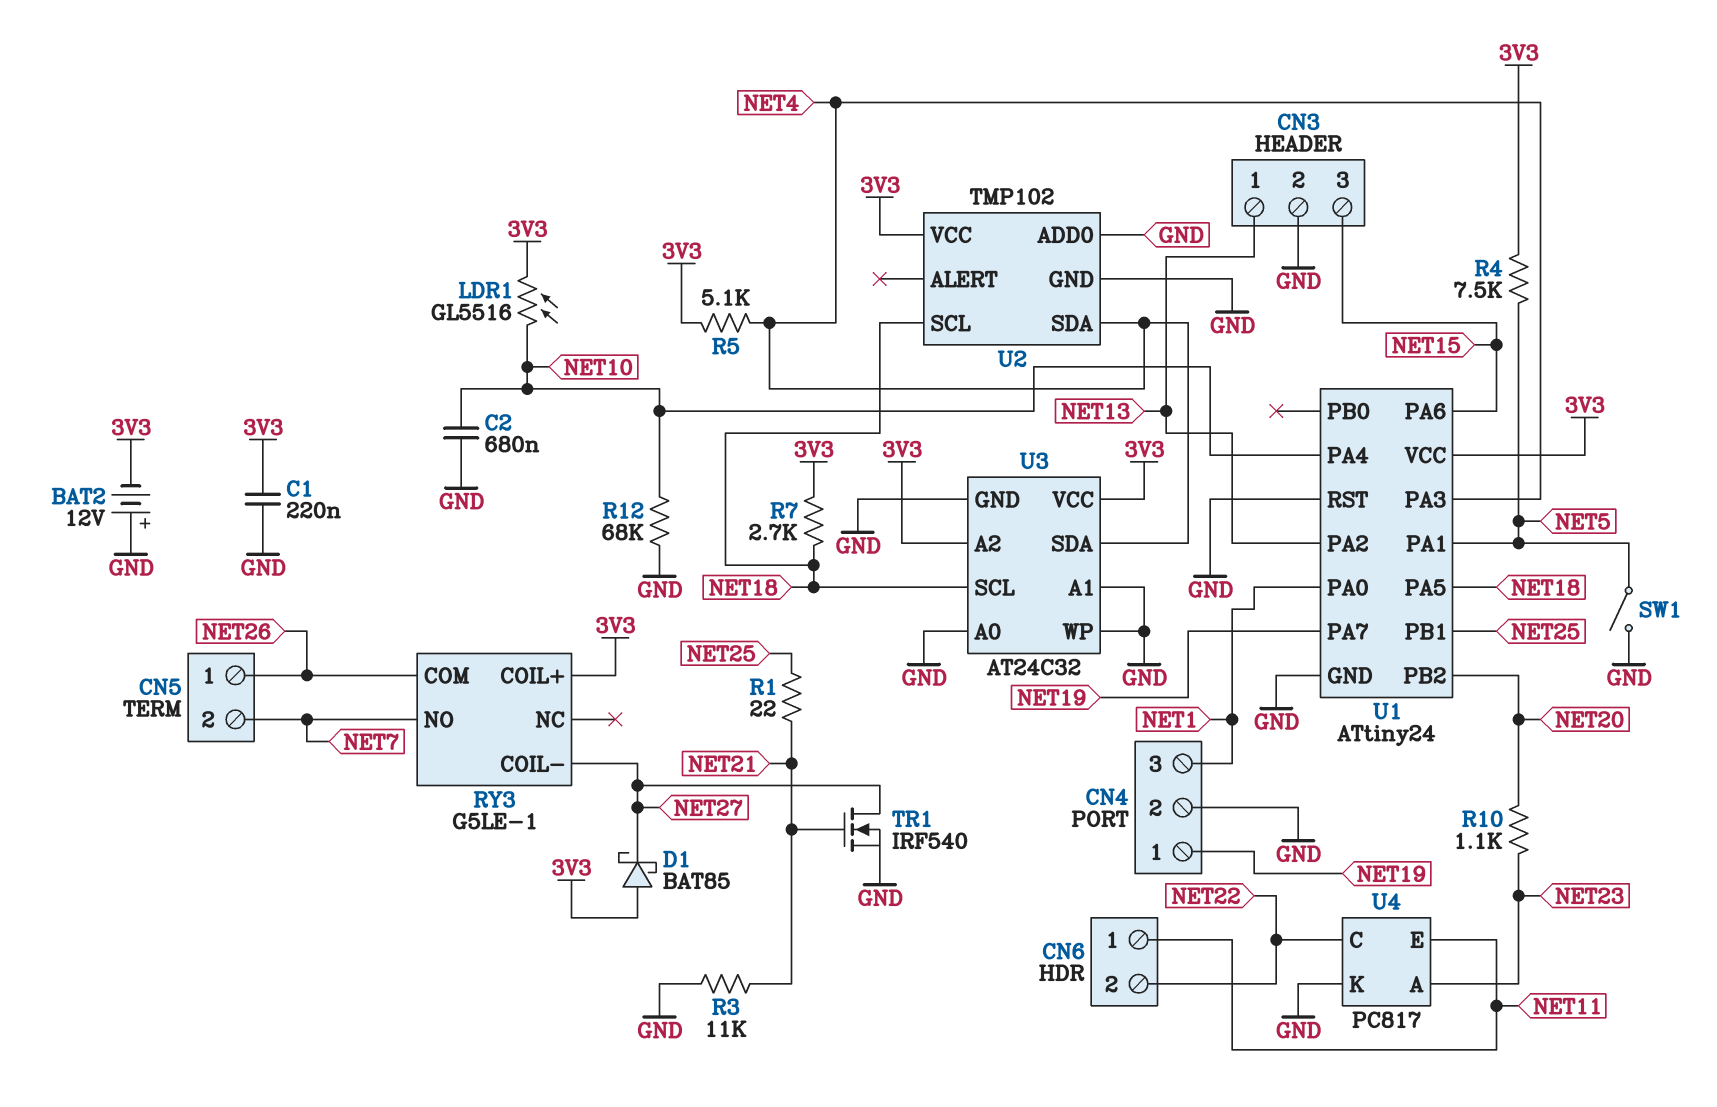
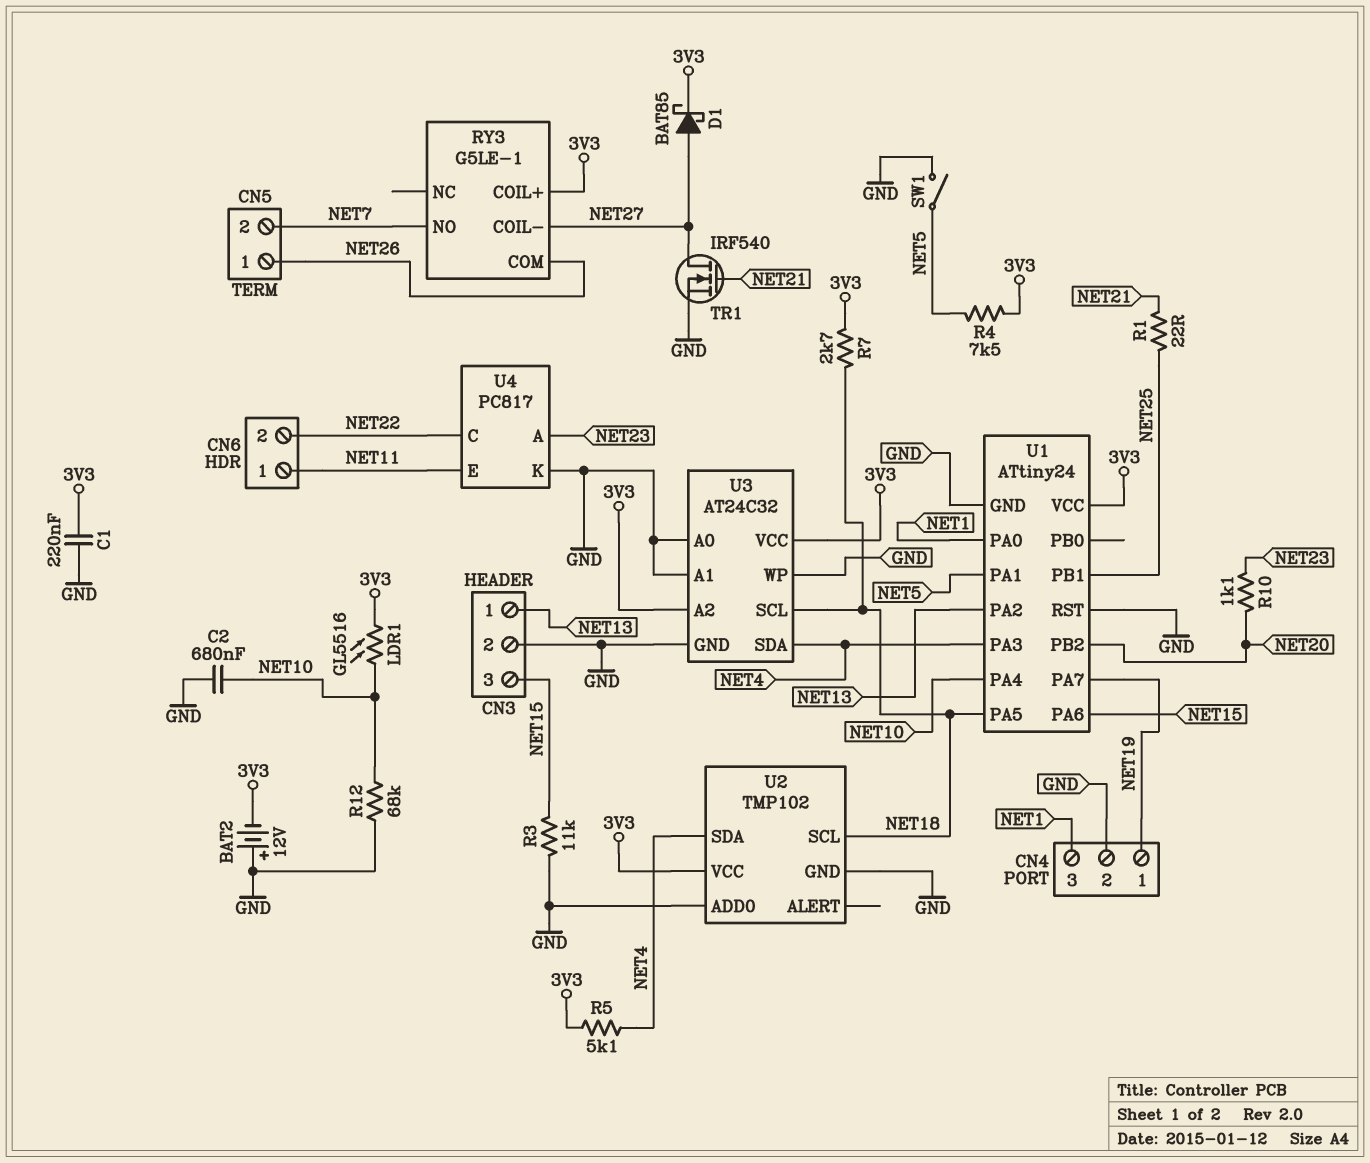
D1: schottky BAT85 (A 3V3, K NET27) -> schottky BAT85 (A NET27, K 3V3)
R3: 11k (GND, NET21) -> 11k (GND, NET15)

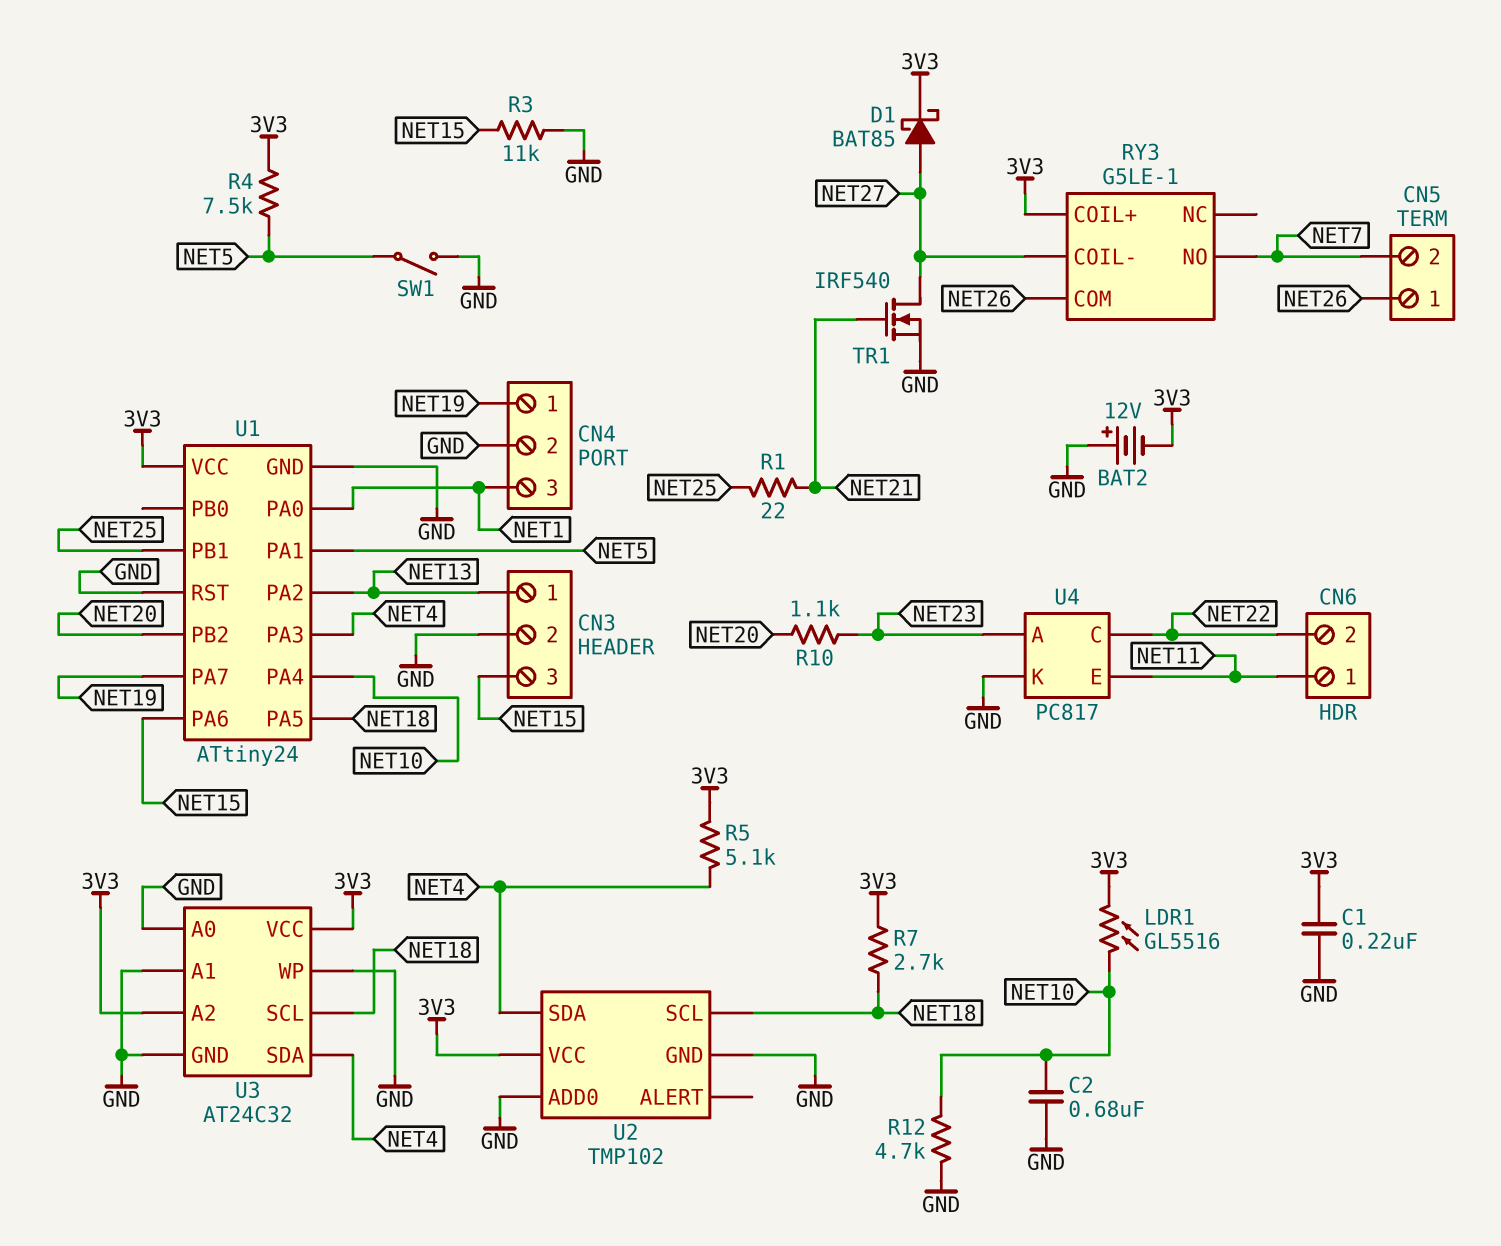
R12: 68k (GND, NET10) -> 4.7k (GND, NET10)

